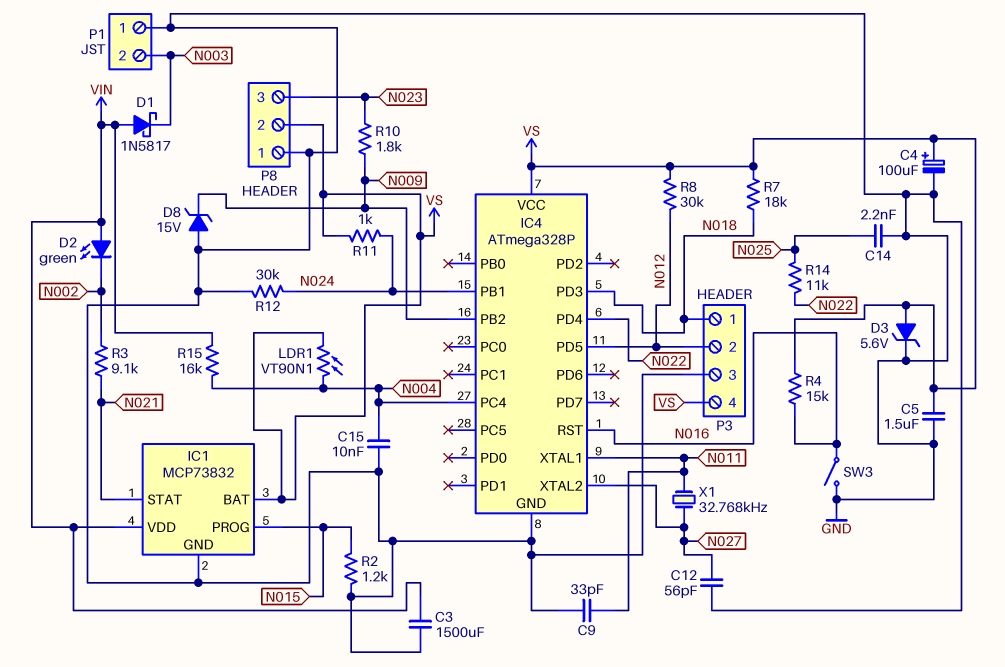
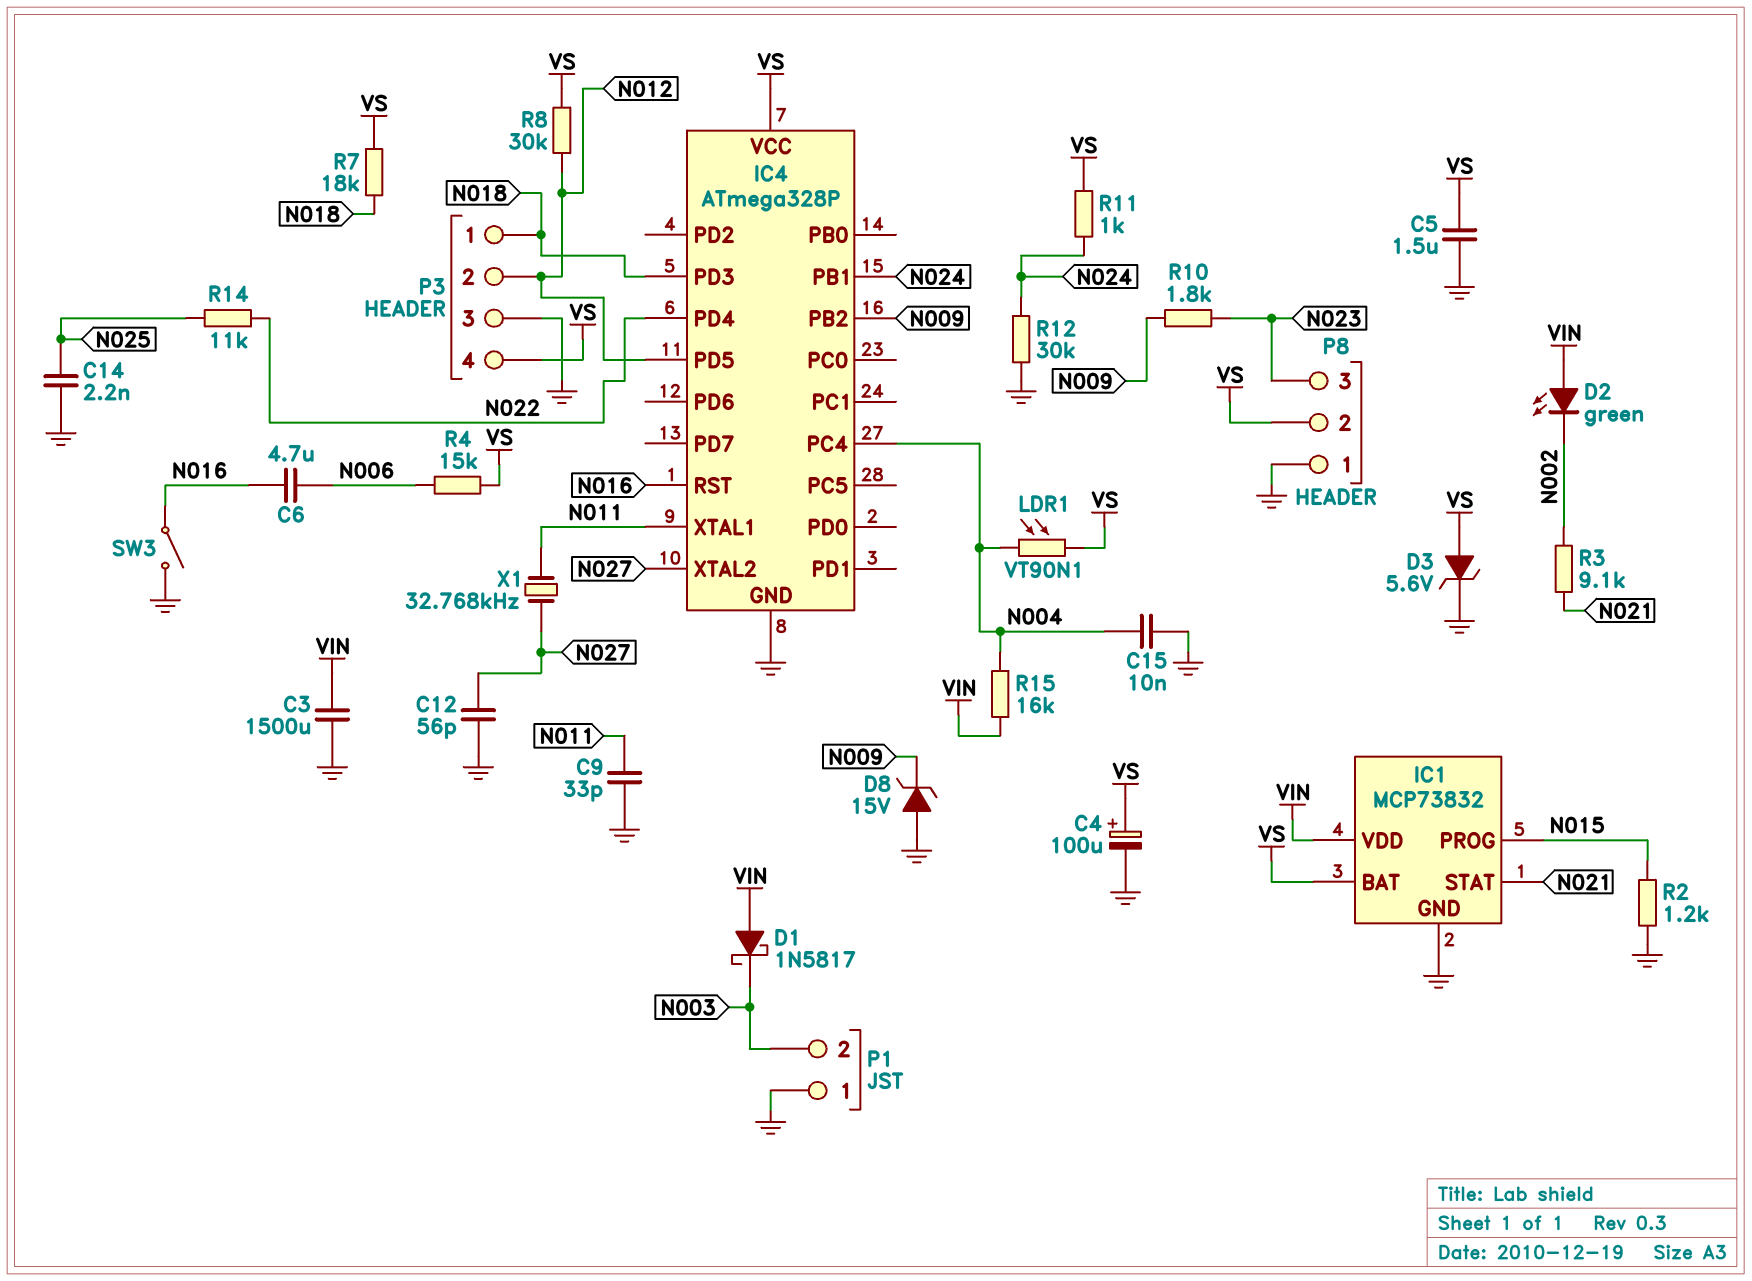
C6: none -> 4.7uF (N006, N016)
R4: 15k (N016, VS) -> 15k (N006, VS)

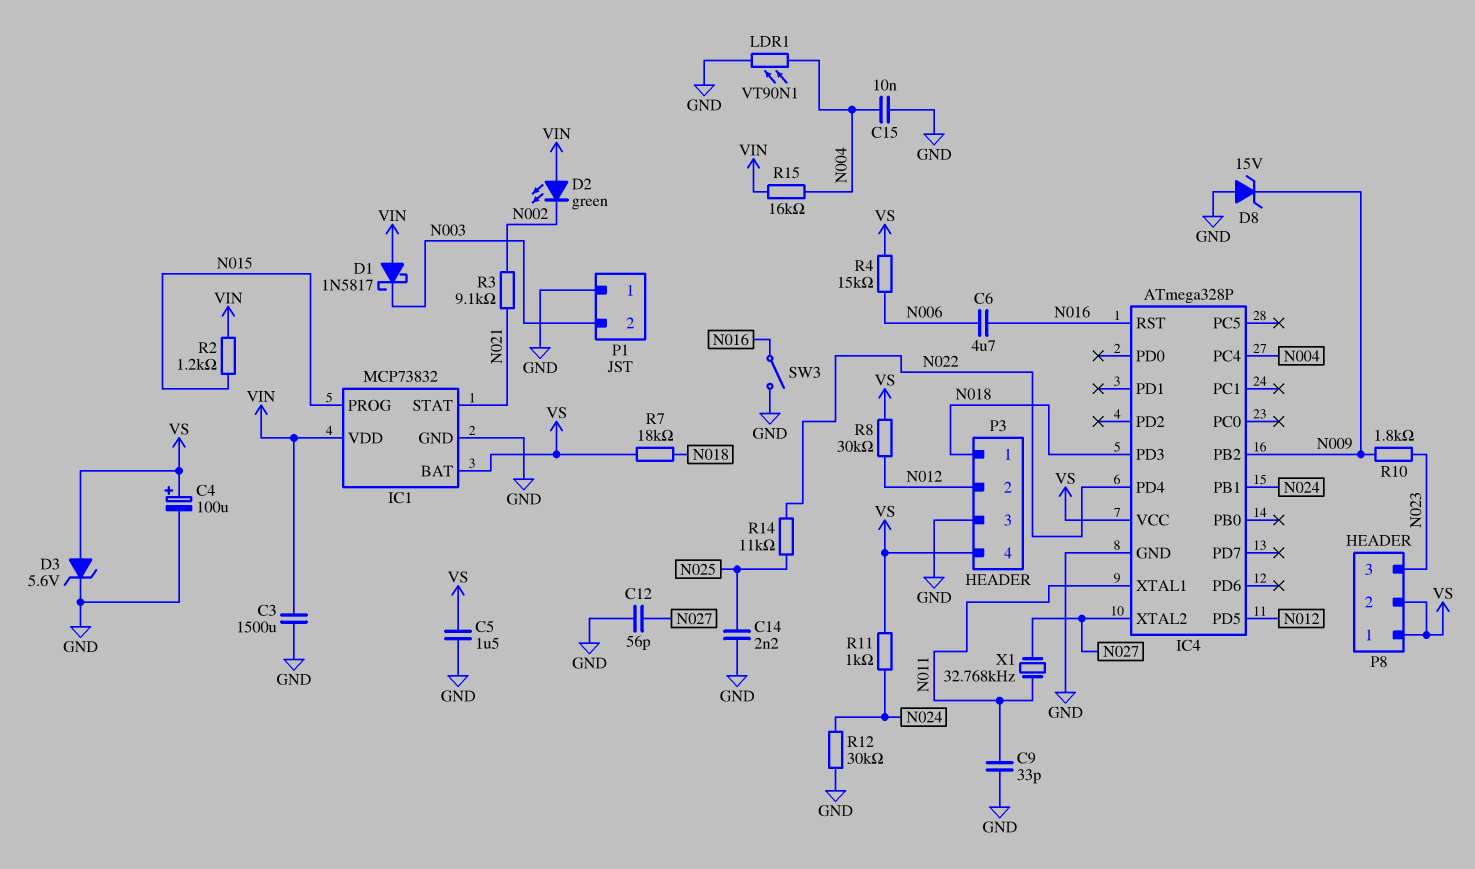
LDR1: VT90N1 (N004, VS) -> VT90N1 (GND, N004)
P8 pin 1: GND -> VS
R2: 1.2k (GND, N015) -> 1.2k (N015, VIN)

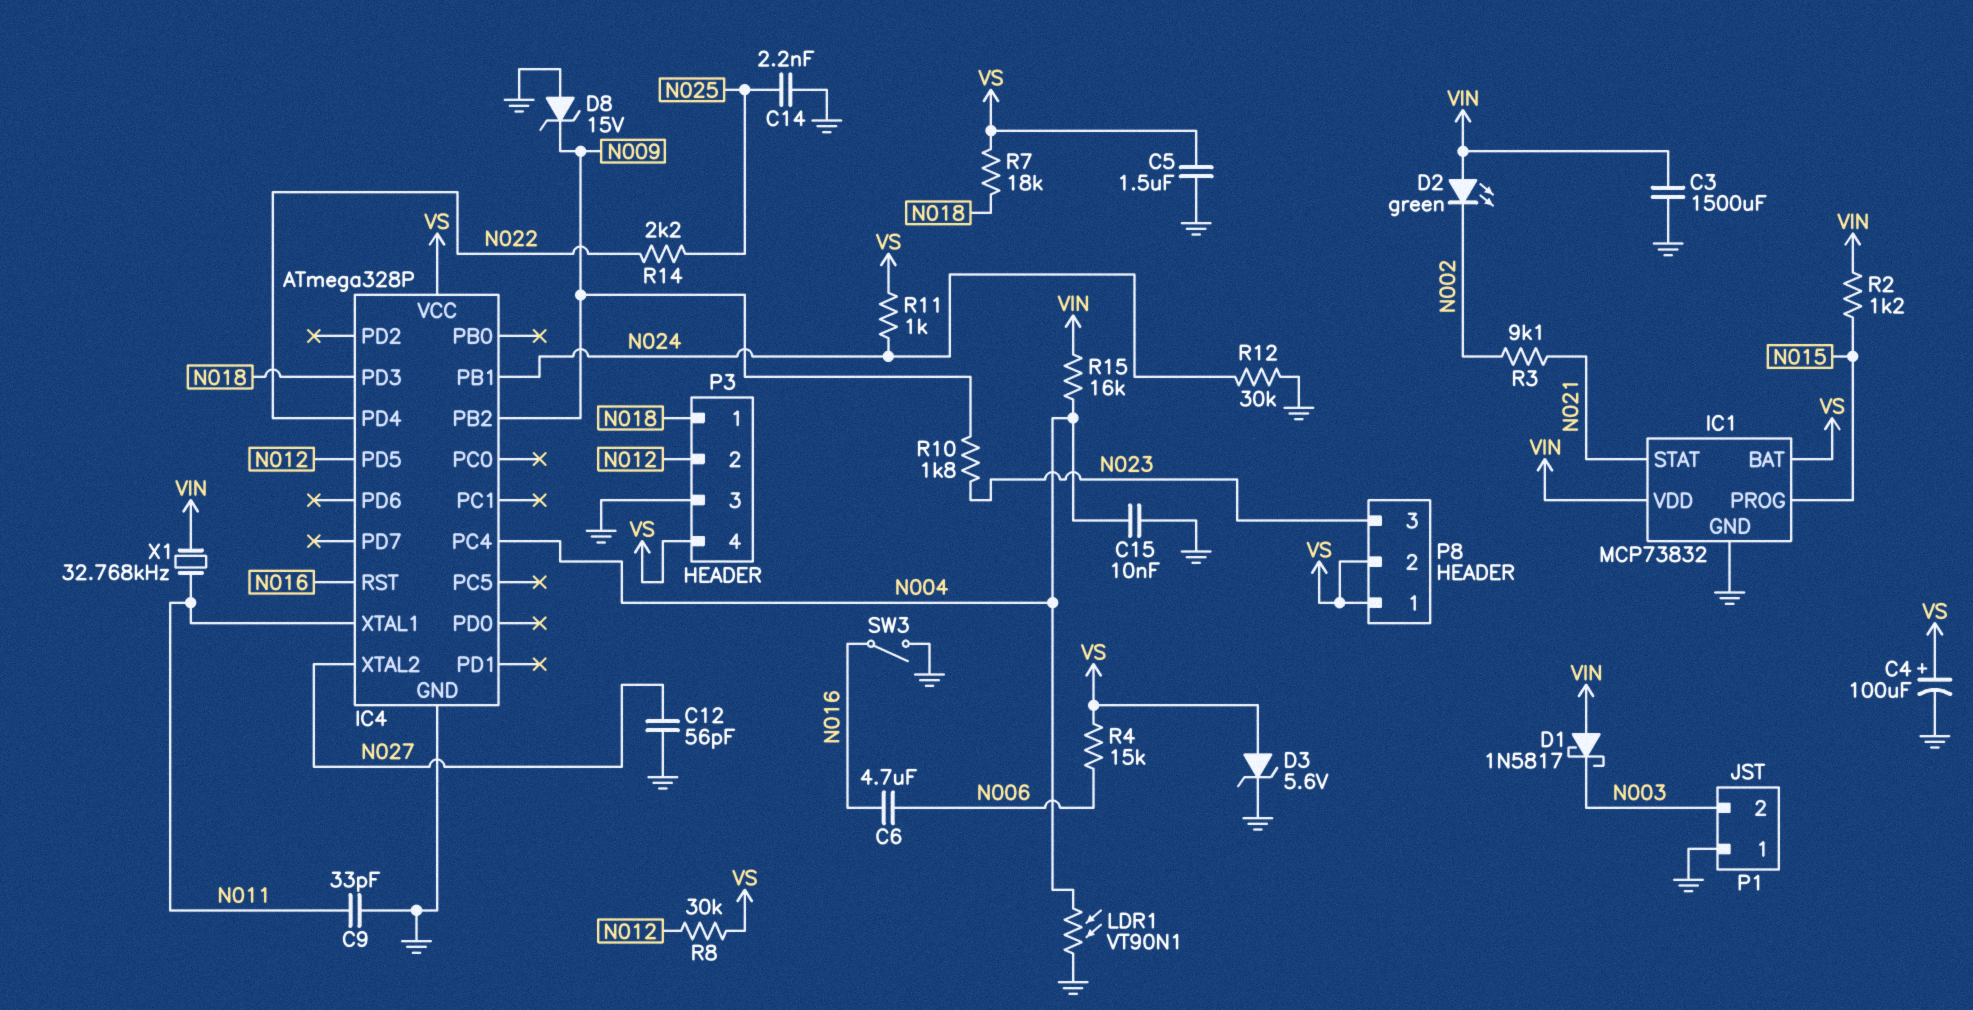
R14: 11k (N022, N025) -> 2.2k (N022, N025)
X1: 32.768kHz (N011, N027) -> 32.768kHz (N011, VIN)

